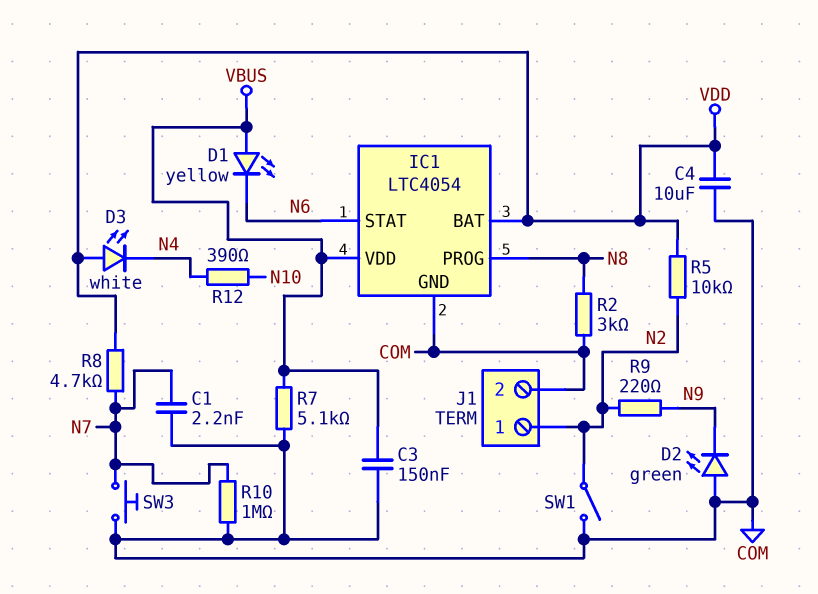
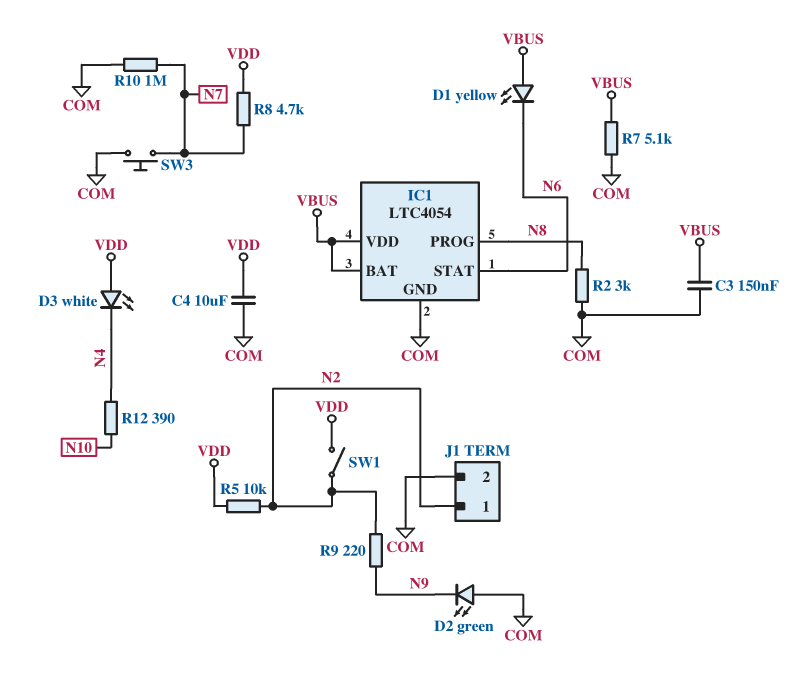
C1: 2.2nF (COM, N7) -> none
IC1 pin BAT: VDD -> VBUS
SW1: switch (COM, N2) -> switch (N2, VDD)

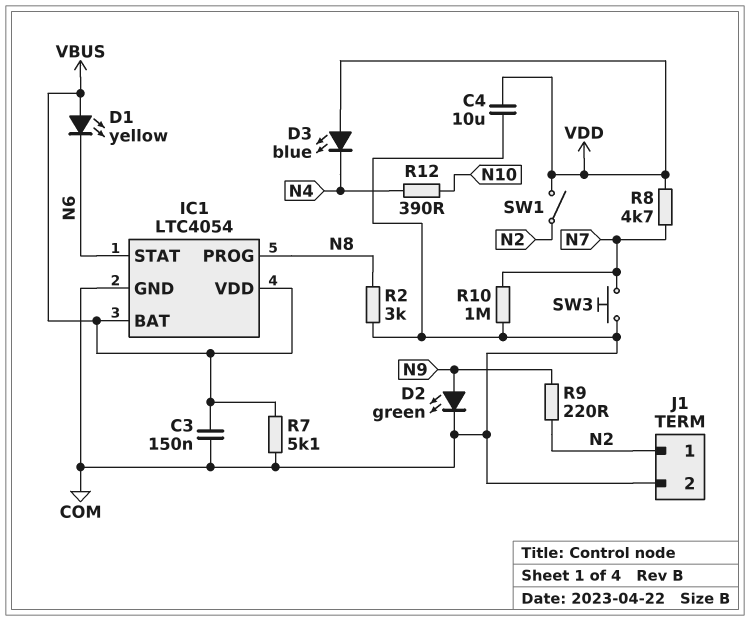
D2: LED green (A COM, K N9) -> LED green (A N9, K COM)
D3: LED white (A VDD, K N4) -> LED blue (A VDD, K N4)
R5: 10k (N2, VDD) -> none

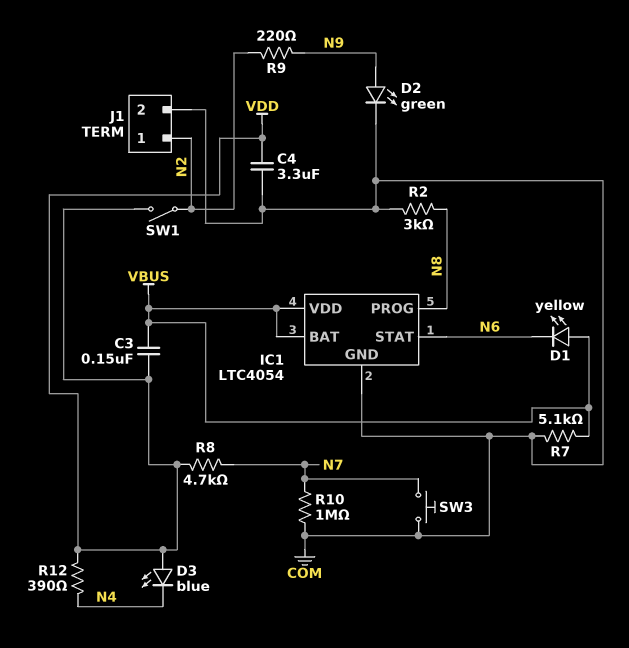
C3: 150nF (COM, VBUS) -> 150nF (VBUS, VDD)
C4: 10uF (COM, VDD) -> 3.3uF (COM, VDD)
R12: 390 (N4, N10) -> 390 (N4, VDD)

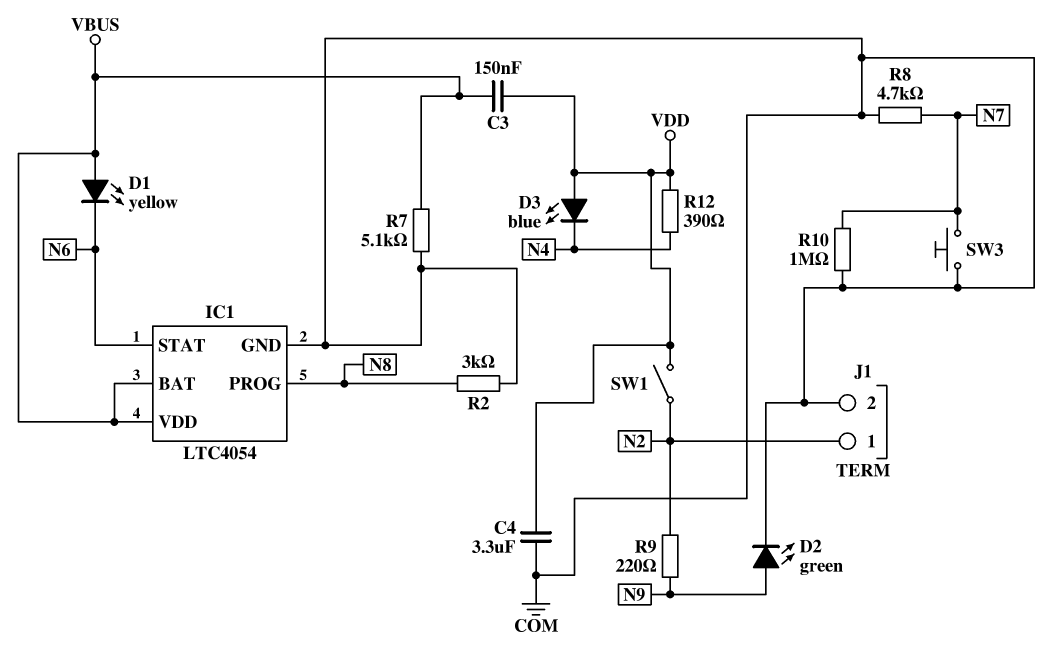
R8: 4.7k (N7, VDD) -> 4.7k (COM, N7)

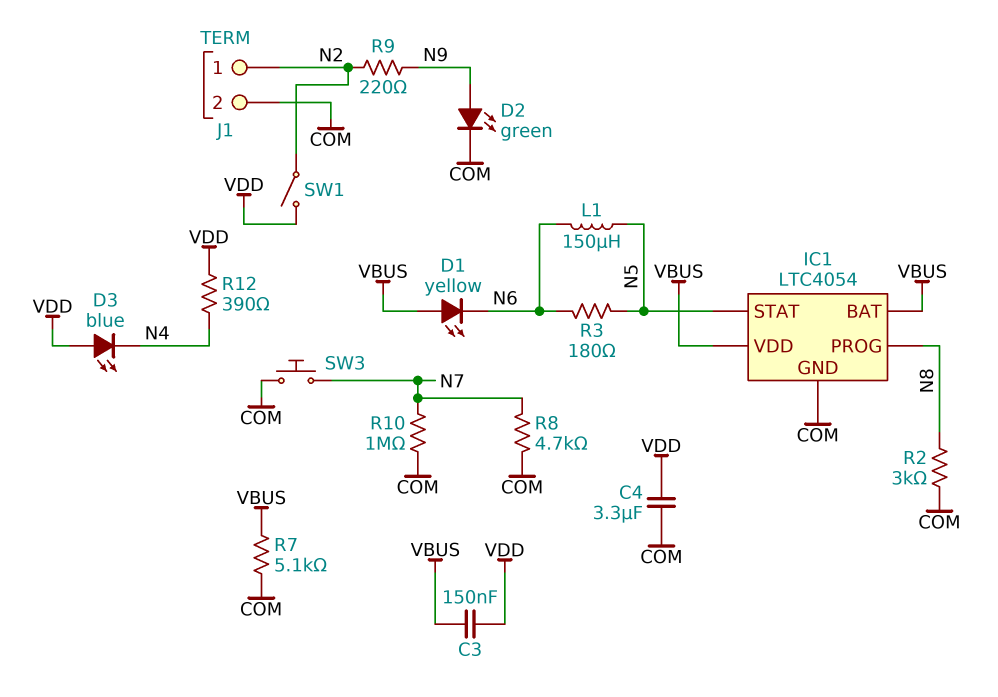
IC1 pin STAT: N6 -> N5
L1: none -> 150uH (N5, N6)
R3: none -> 180 (N5, N6)

